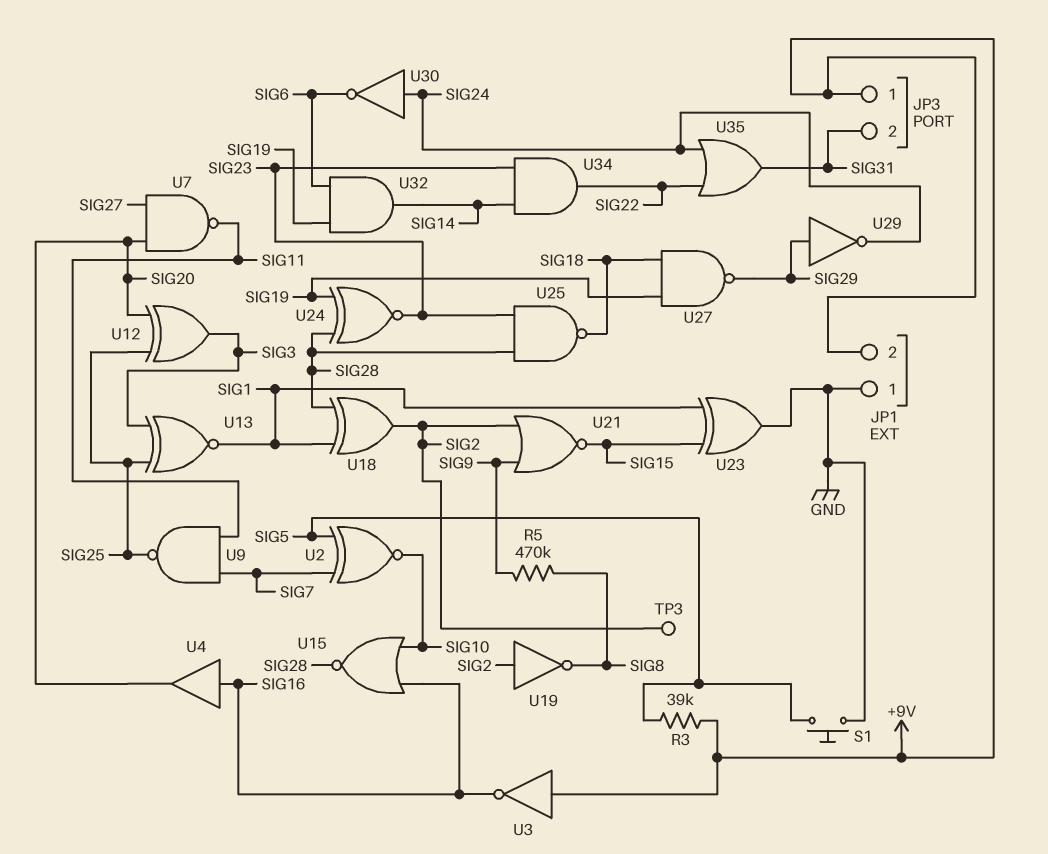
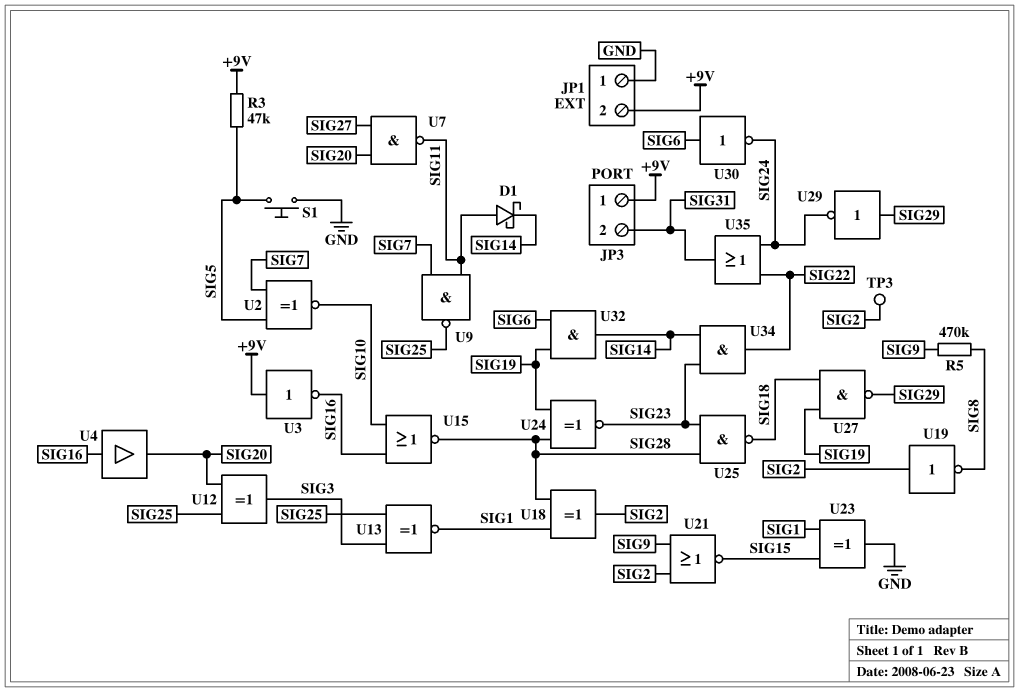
D1: none -> schottky (A SIG11, K SIG14)
R3: 39k (+9V, SIG5) -> 47k (+9V, SIG5)
U30: NOT (in SIG24, out SIG6) -> NOT (in SIG6, out SIG24)

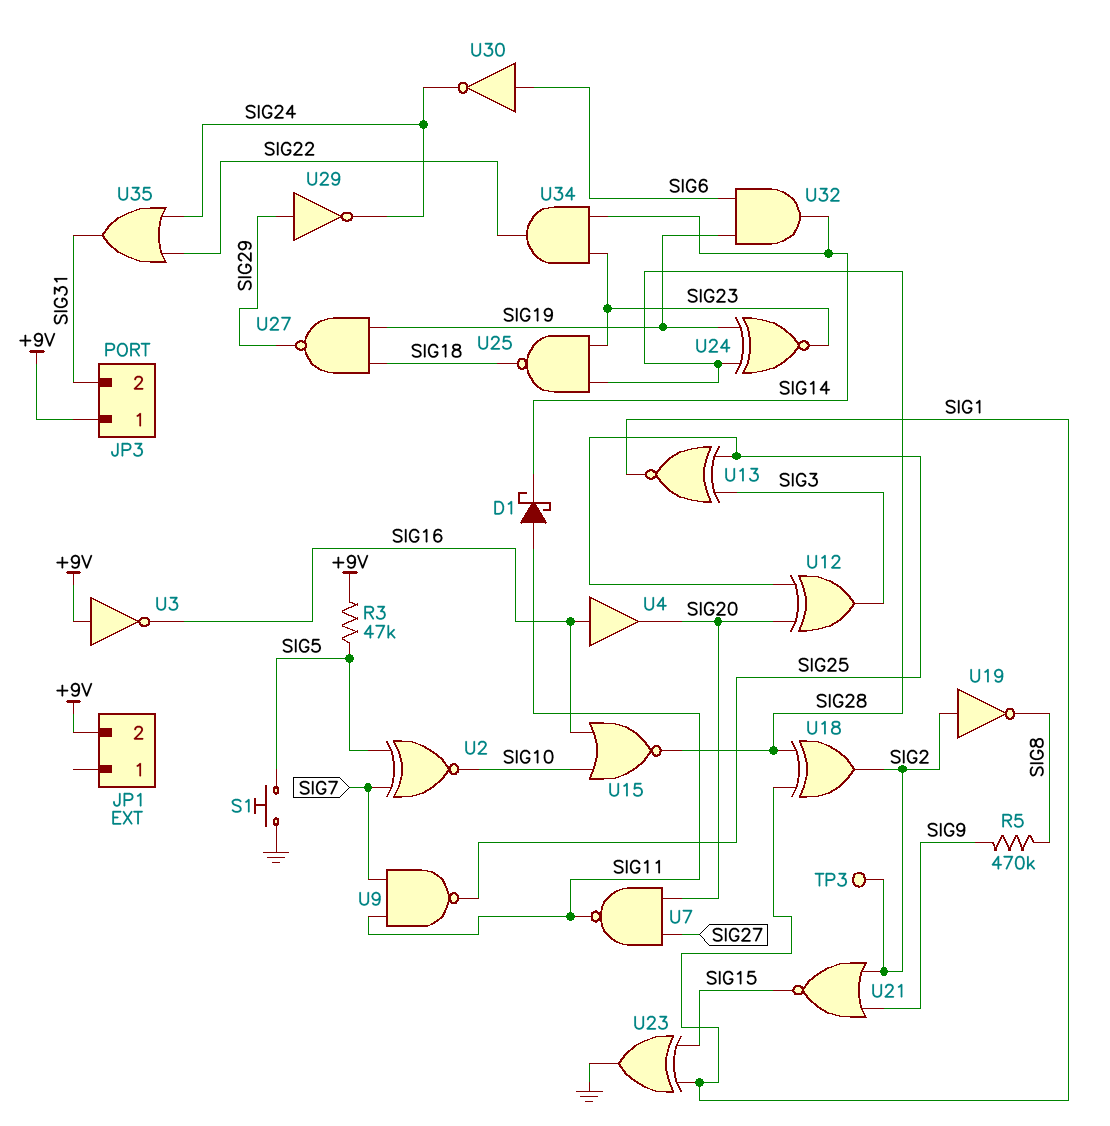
JP1 pin 1: GND -> none

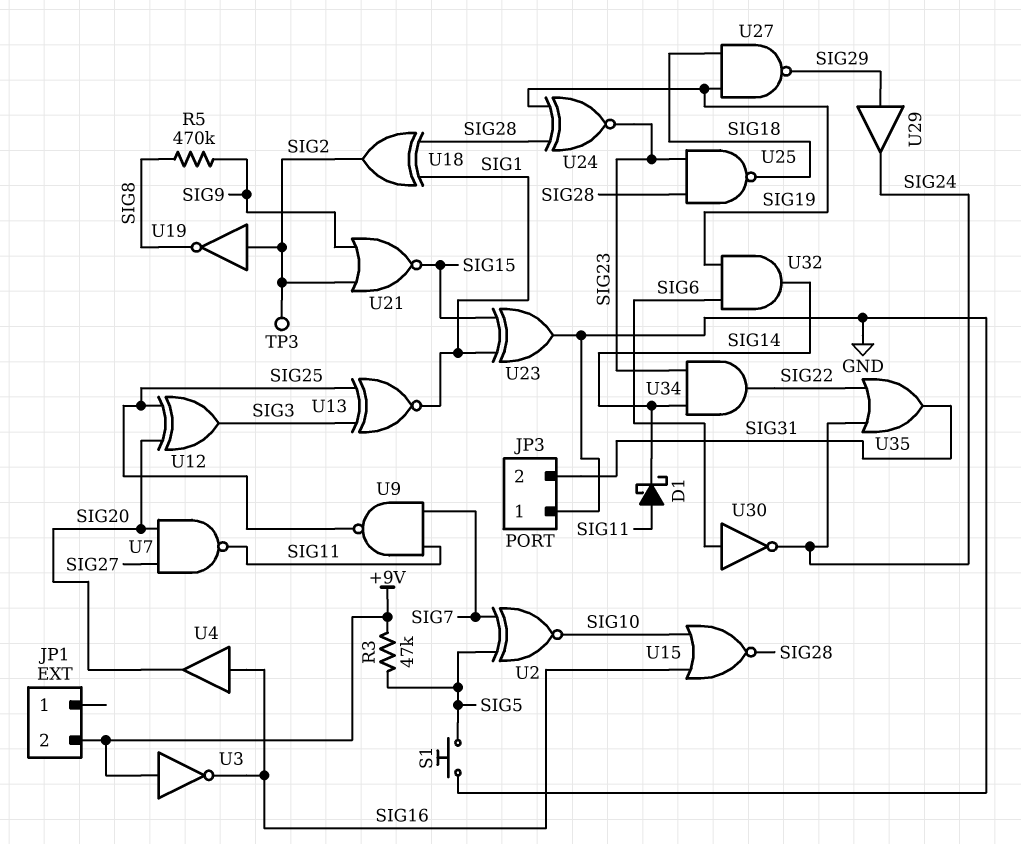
JP3 pin 1: +9V -> GND
U29: NOT (in SIG29, out SIG24) -> buffer (in SIG29, out SIG24)

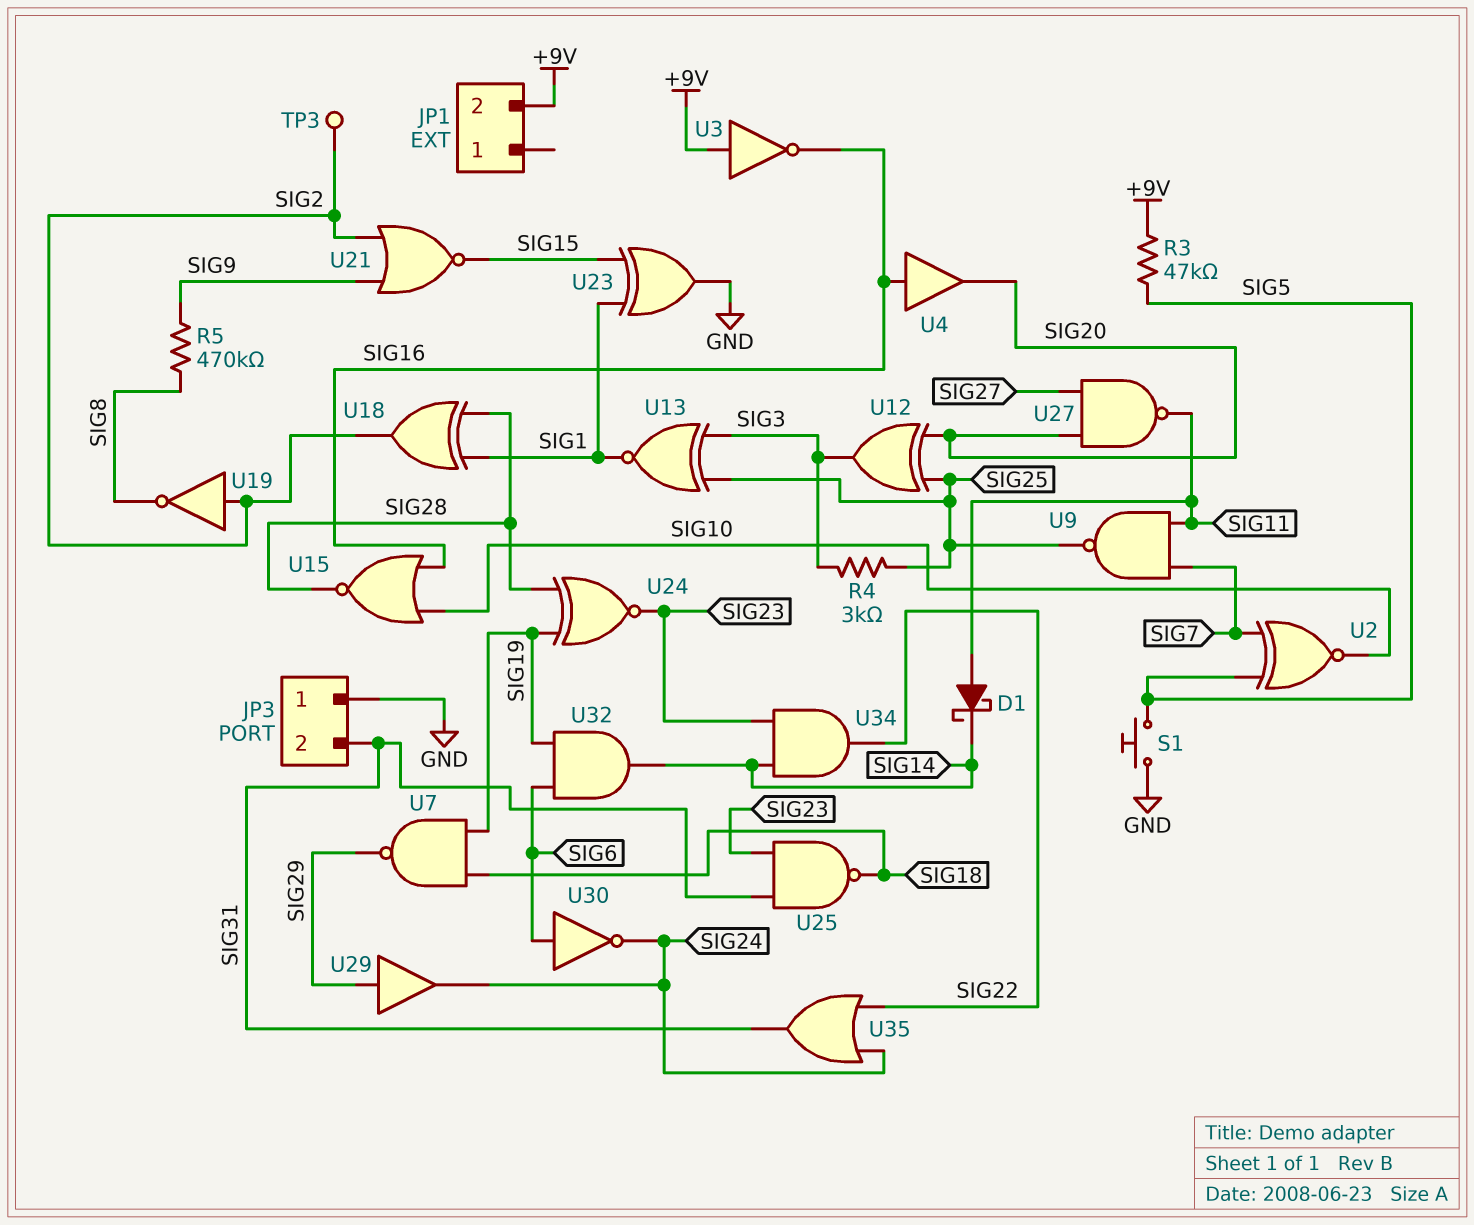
R4: none -> 3k (SIG3, SIG25)
U7: NAND (in SIG20, in SIG27, out SIG11) -> NAND (in SIG18, in SIG19, out SIG29)
U25: NAND (in SIG23, in SIG28, out SIG18) -> NAND (in SIG23, in SIG31, out SIG18)
U27: NAND (in SIG18, in SIG19, out SIG29) -> NAND (in SIG20, in SIG27, out SIG11)

